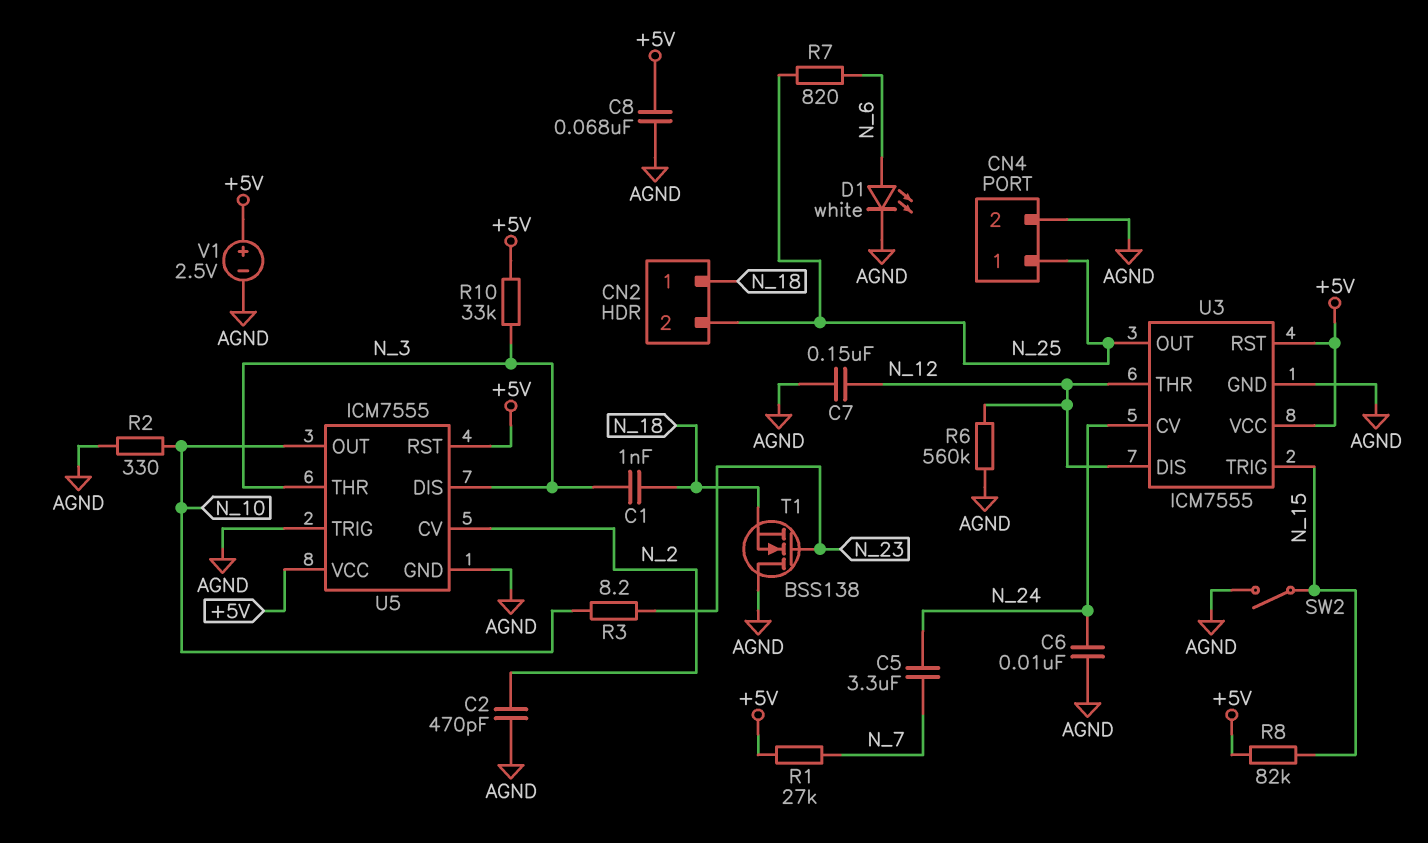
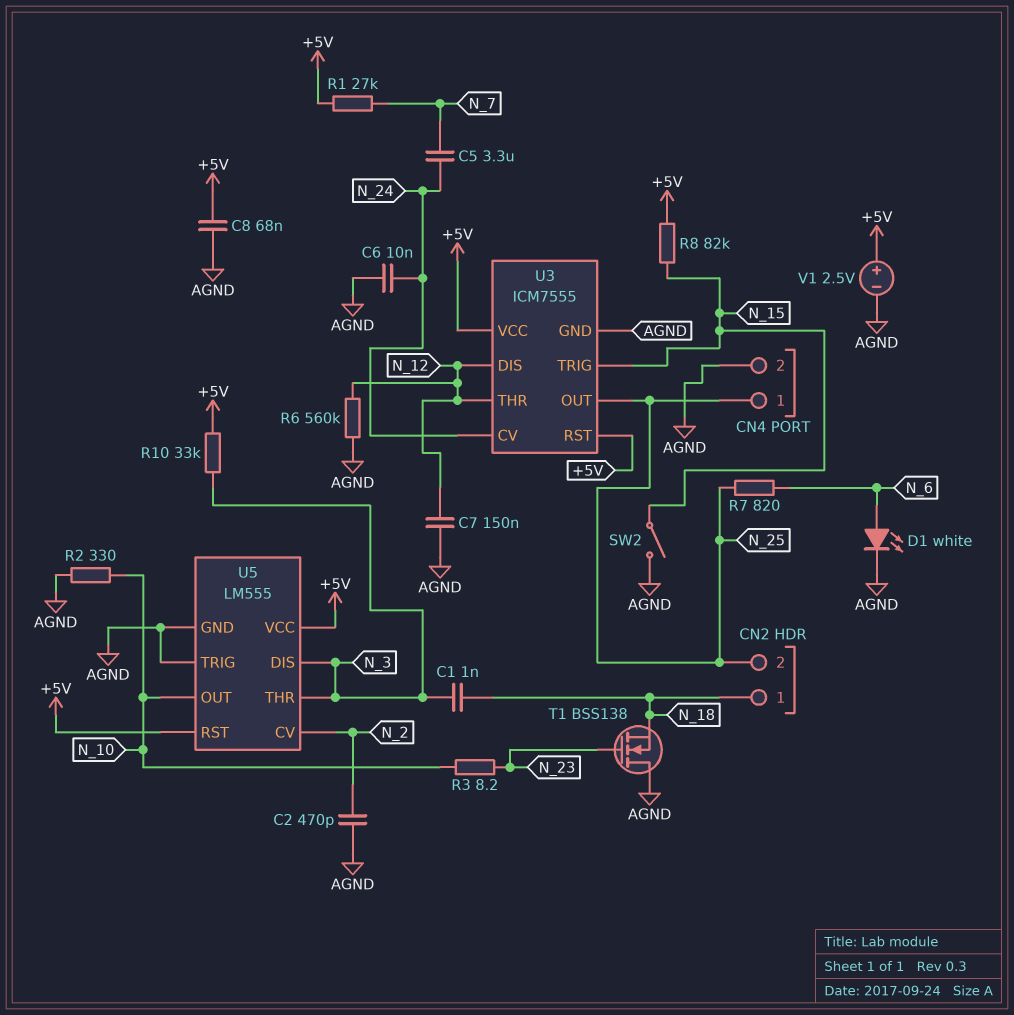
U5: ICM7555 -> LM555

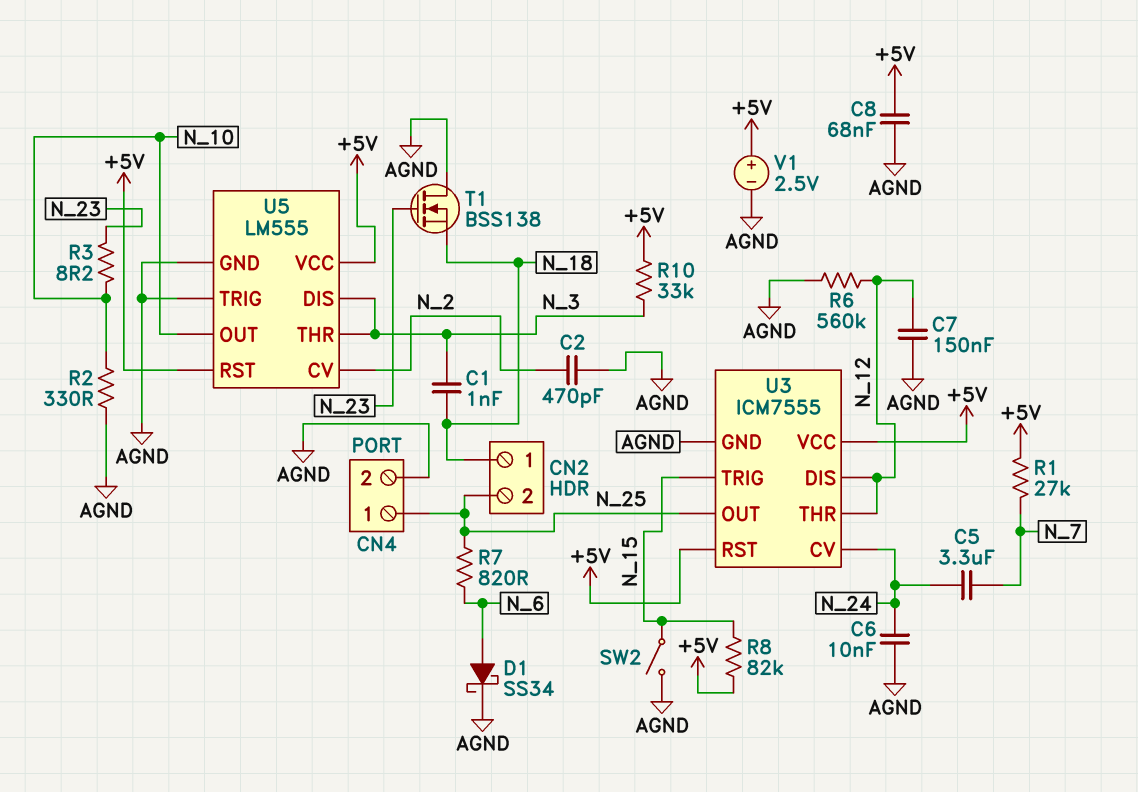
D1: LED white (A N_6, K AGND) -> schottky SS34 (A N_6, K AGND)

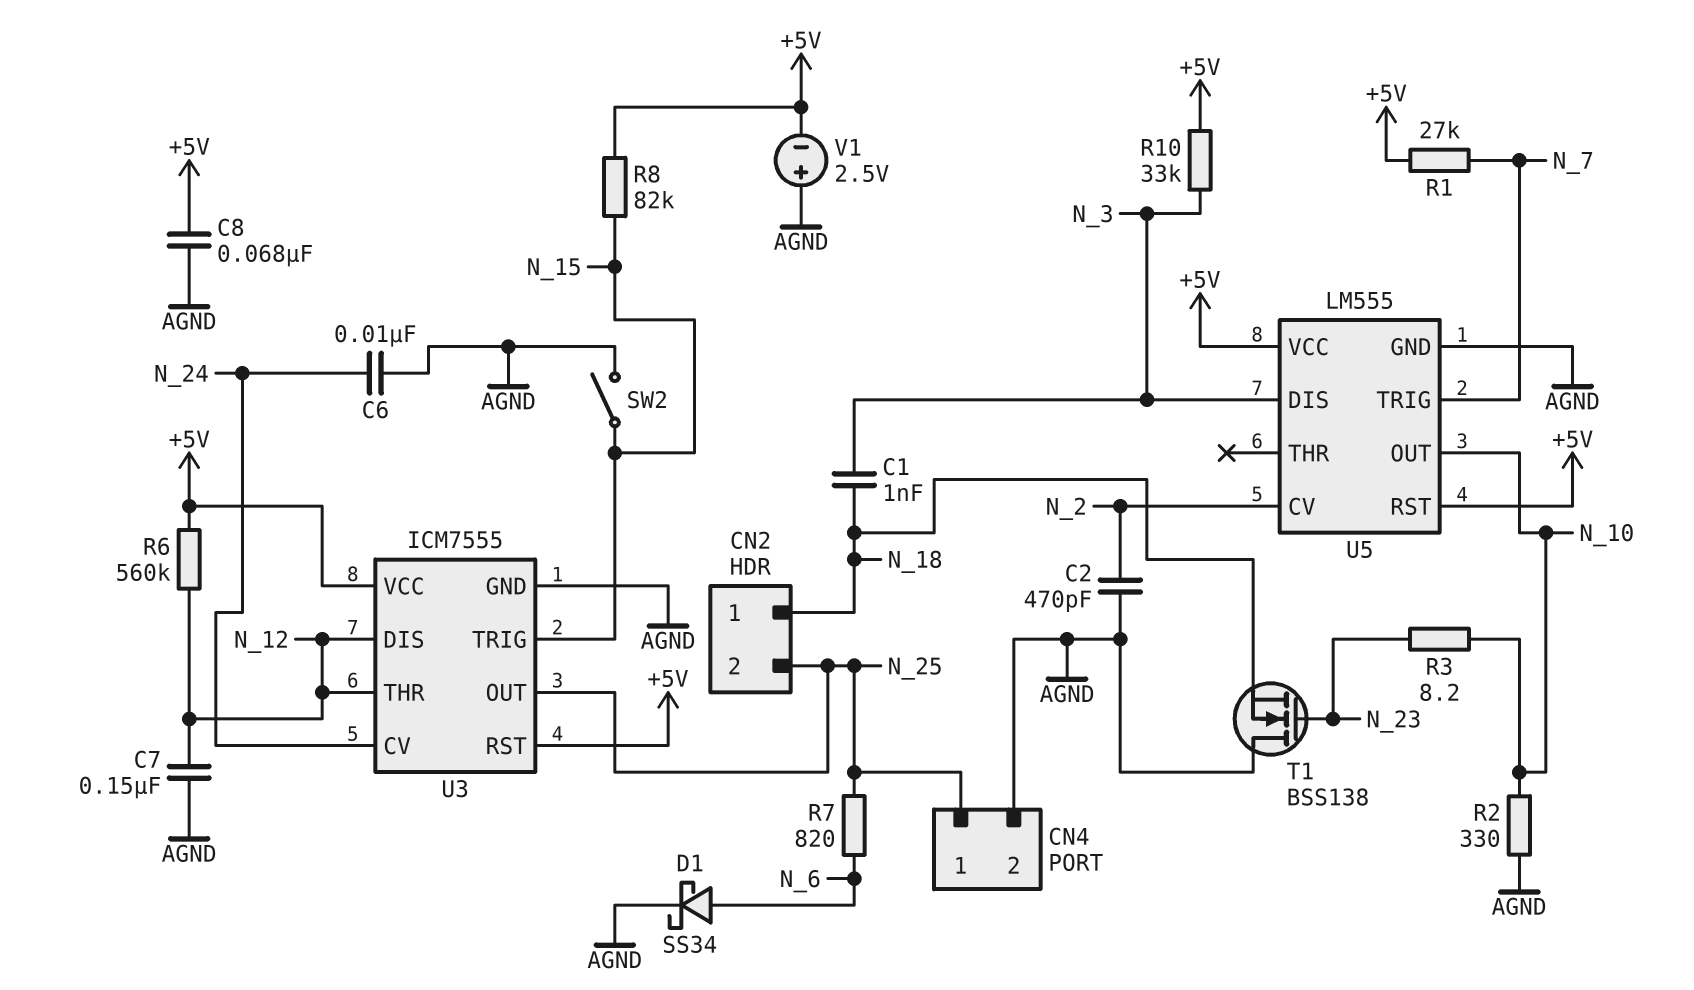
C5: 3.3uF (N_7, N_24) -> none
R6: 560k (AGND, N_12) -> 560k (+5V, N_12)
U5 pin THR: N_3 -> none
U5 pin TRIG: AGND -> N_7
V1: 2.5V (plus +5V, minus AGND) -> 2.5V (plus AGND, minus +5V)

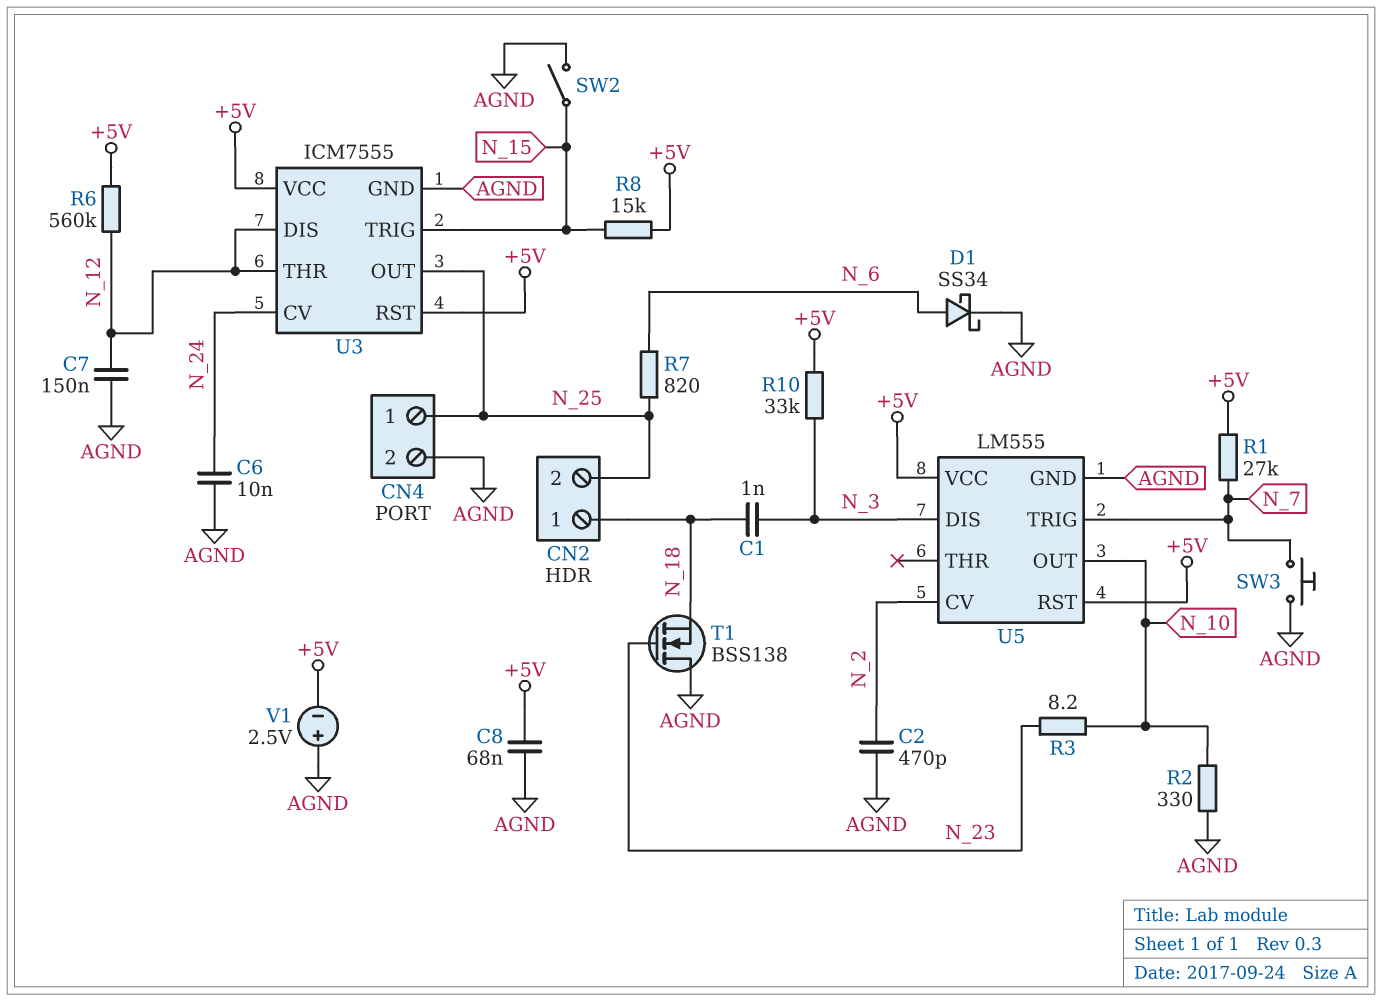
R8: 82k (+5V, N_15) -> 15k (+5V, N_15)
SW3: none -> button (AGND, N_7)

